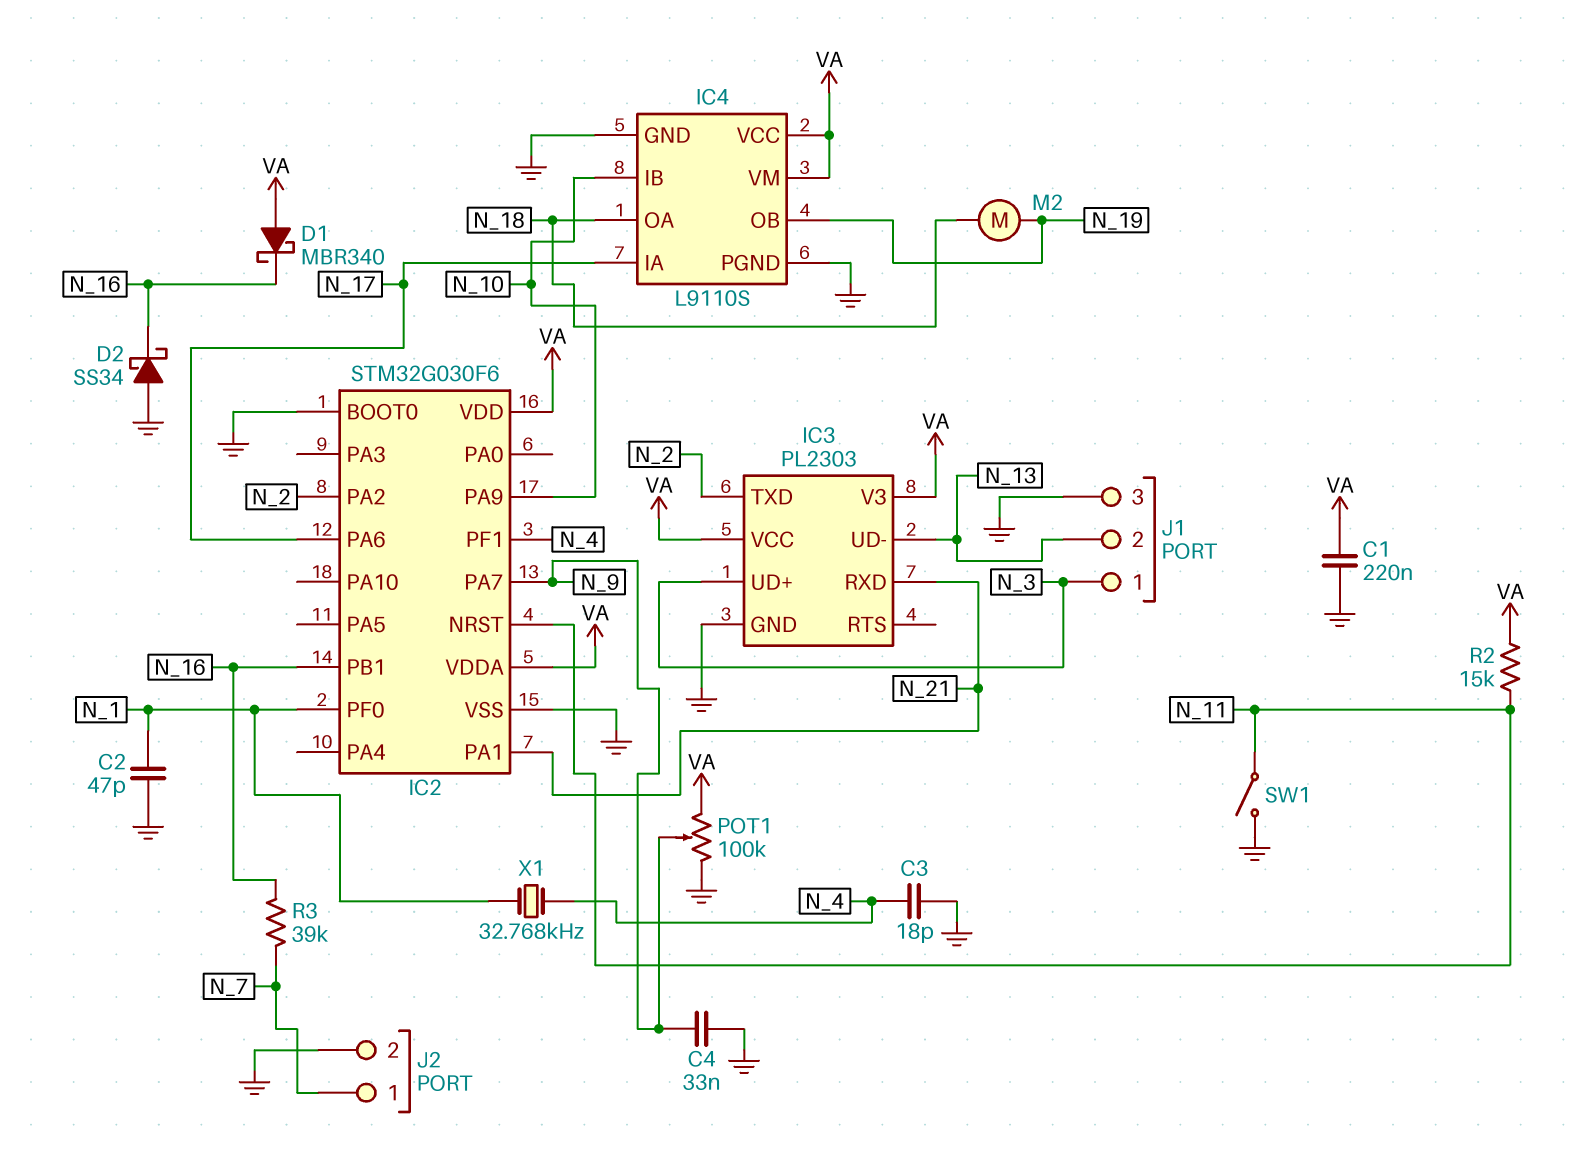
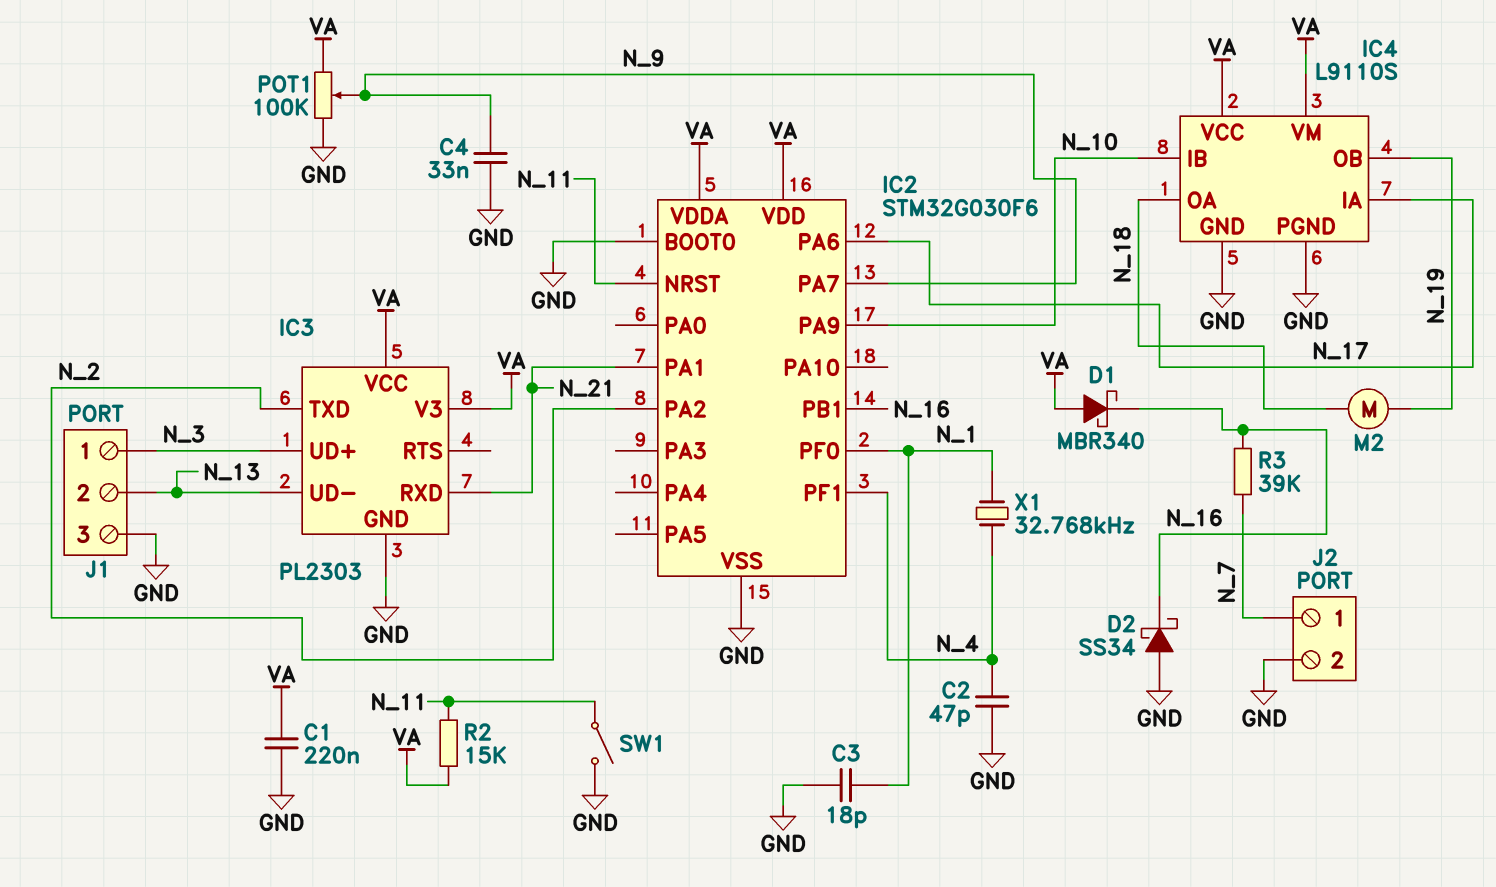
C2: 47pF (GND, N_1) -> 47pF (GND, N_4)
C3: 18pF (GND, N_4) -> 18pF (GND, N_1)

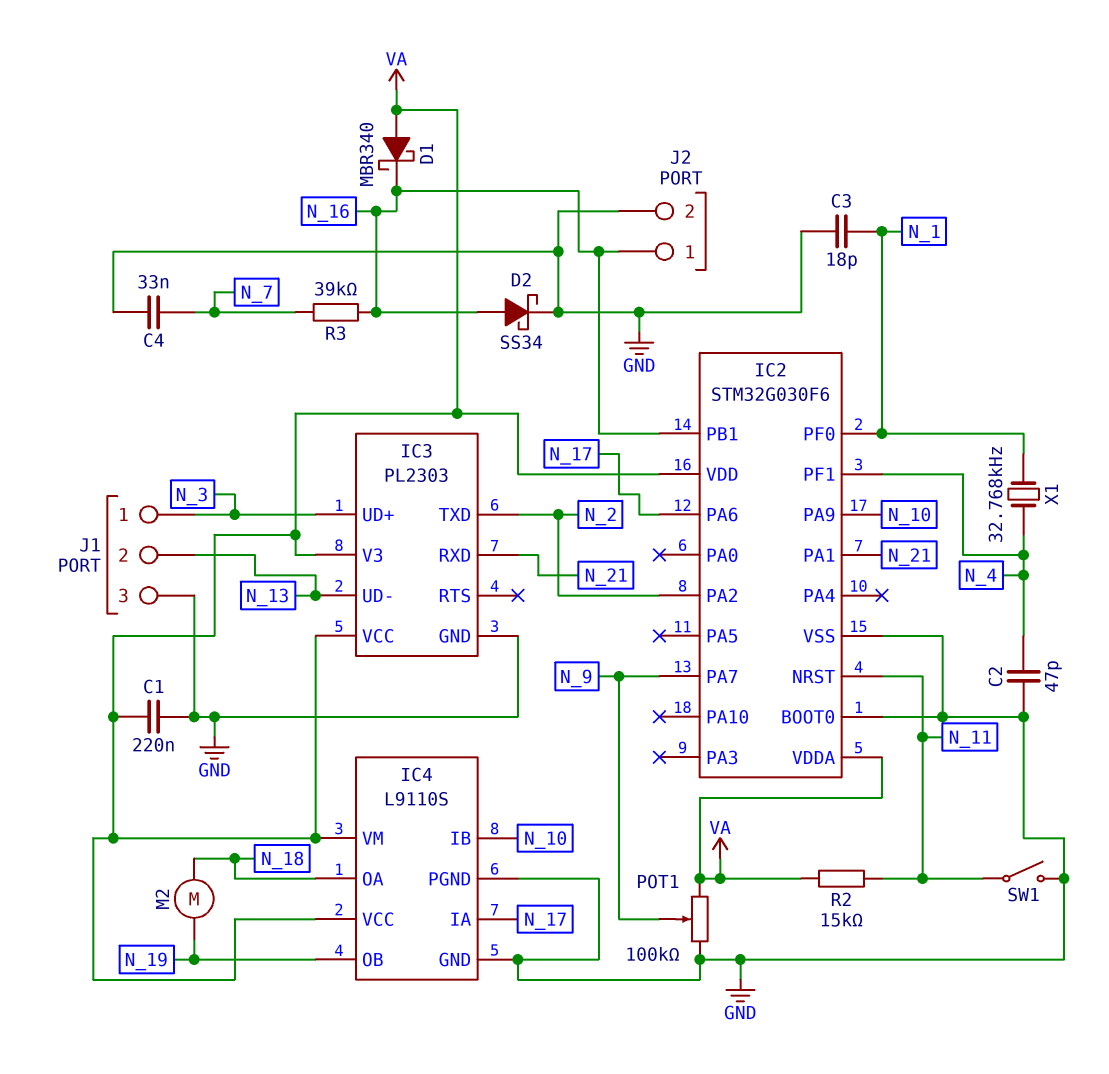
C4: 33nF (GND, N_9) -> 33nF (GND, N_7)
D2: schottky SS34 (A GND, K N_16) -> schottky SS34 (A N_16, K GND)
J2 pin 1: N_7 -> N_16

